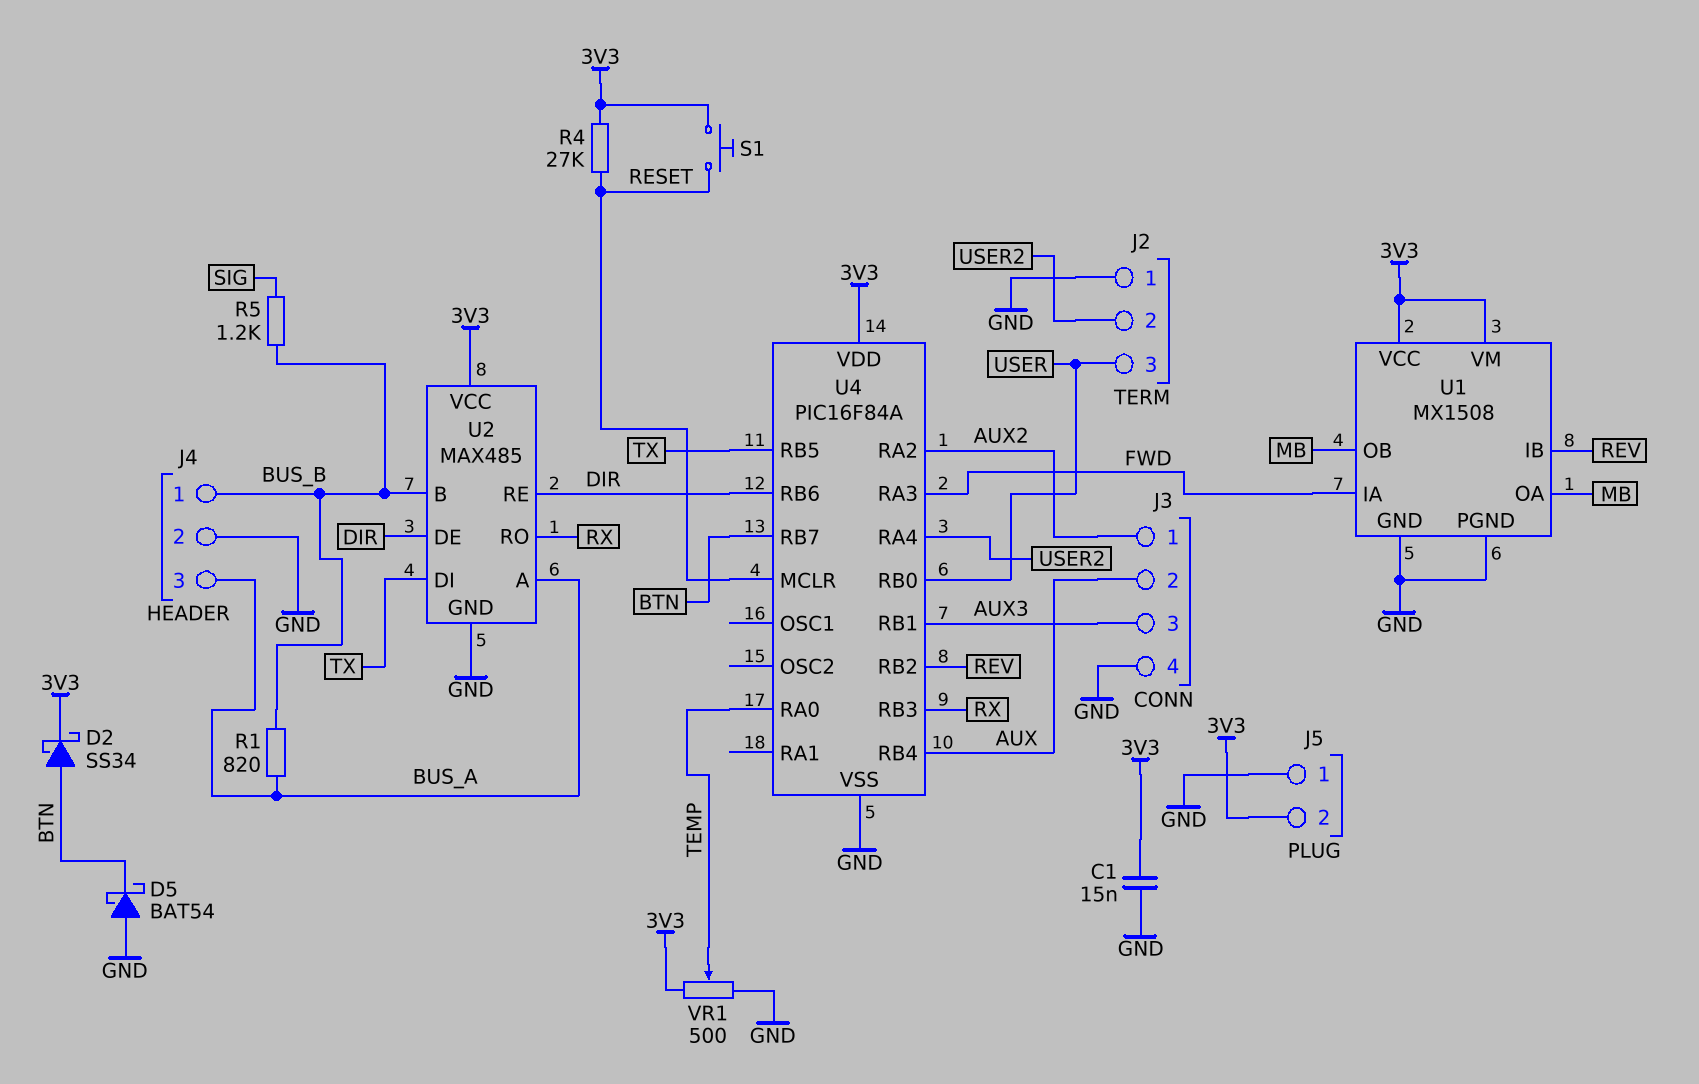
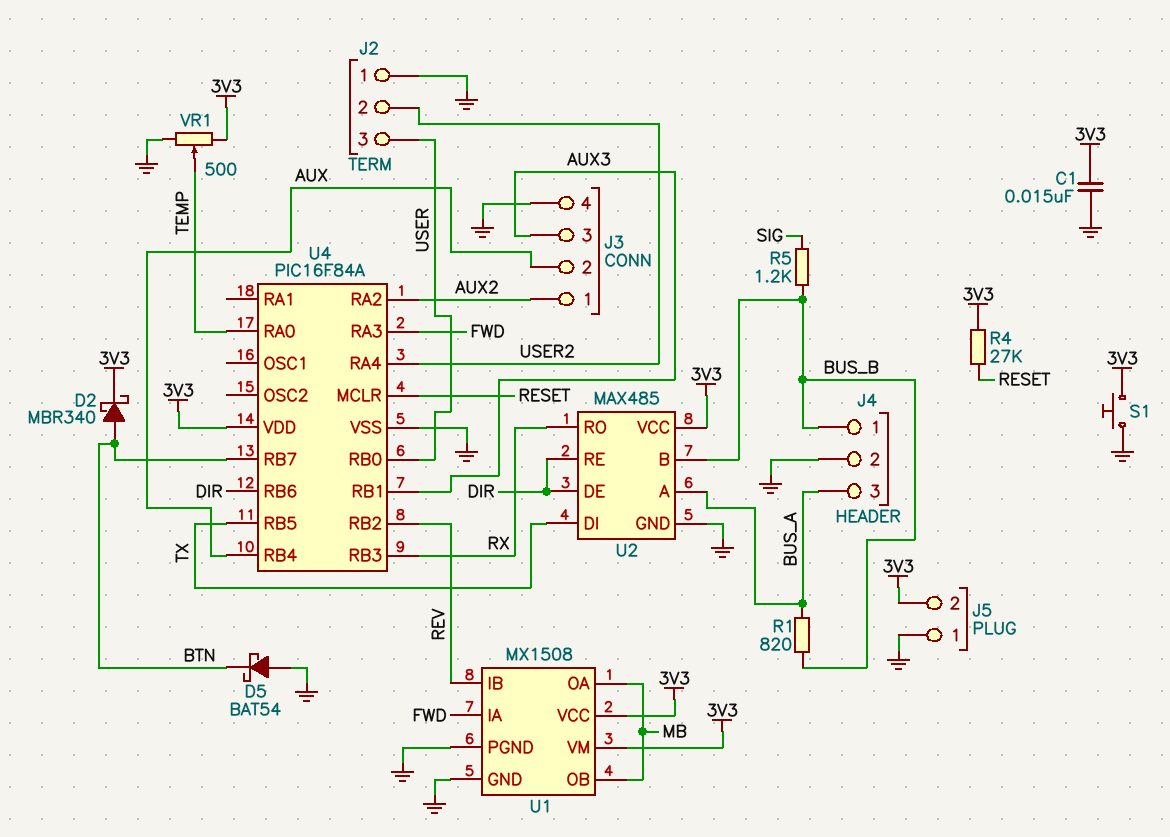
D2: schottky SS34 (A BTN, K 3V3) -> schottky MBR340 (A BTN, K 3V3)
S1: button (3V3, RESET) -> button (3V3, GND)

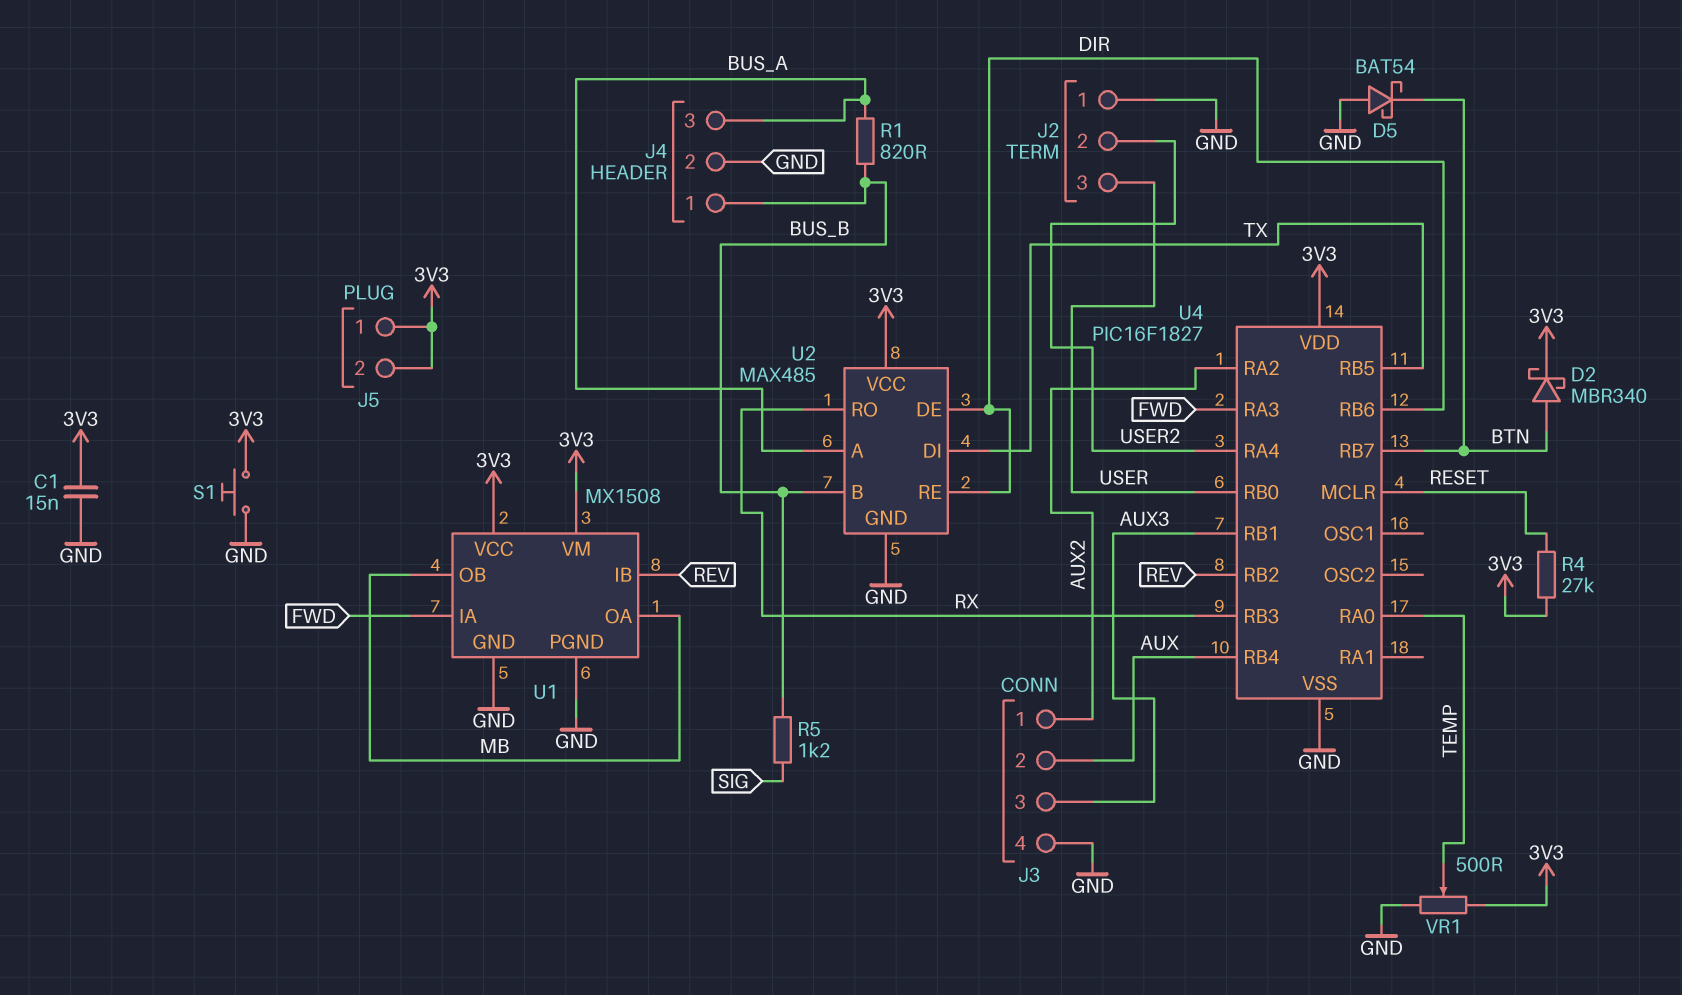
J5 pin 1: GND -> 3V3
U4: PIC16F84A -> PIC16F1827

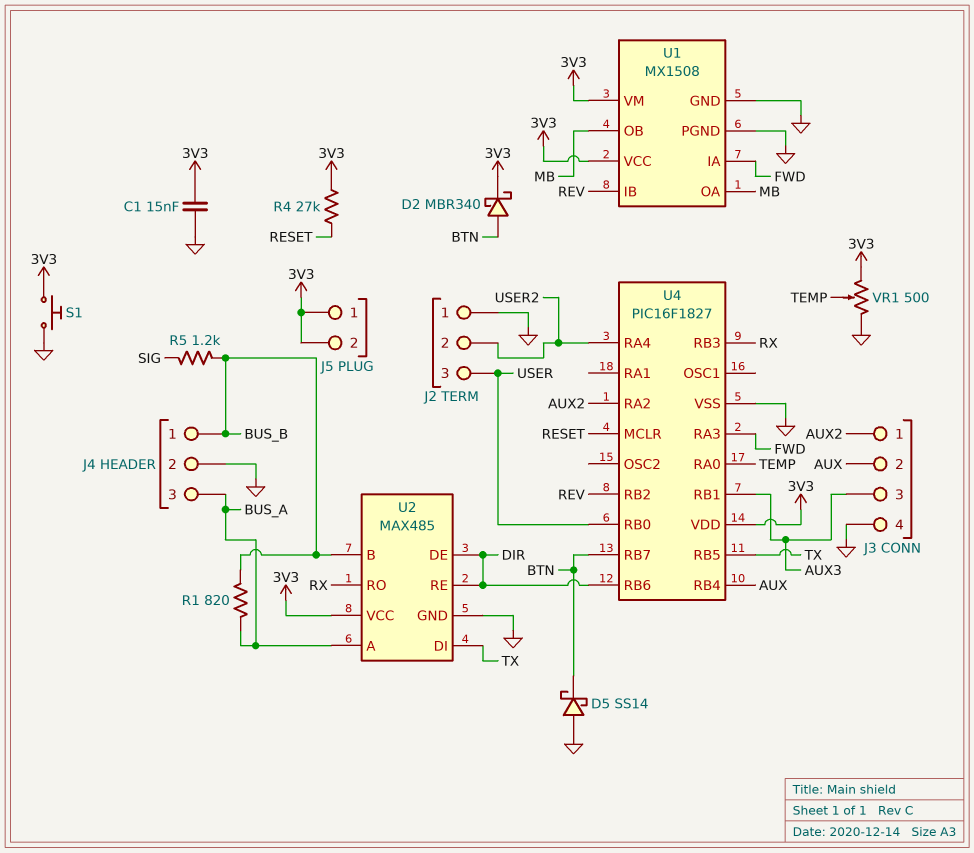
D5: schottky BAT54 (A GND, K BTN) -> schottky SS14 (A GND, K BTN)

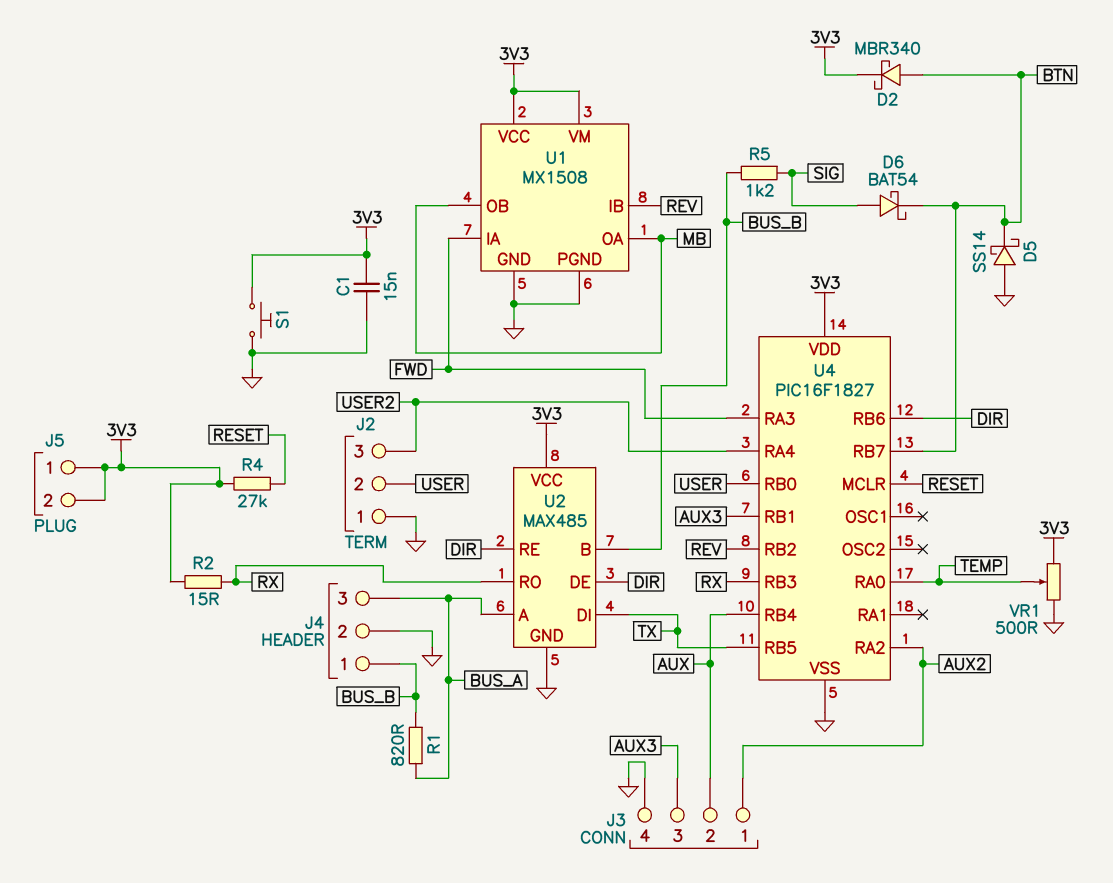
D6: none -> schottky BAT54 (A SIG, K BTN)
J2 pin 2: USER2 -> USER
J2 pin 3: USER -> USER2
R2: none -> 15 (3V3, RX)

